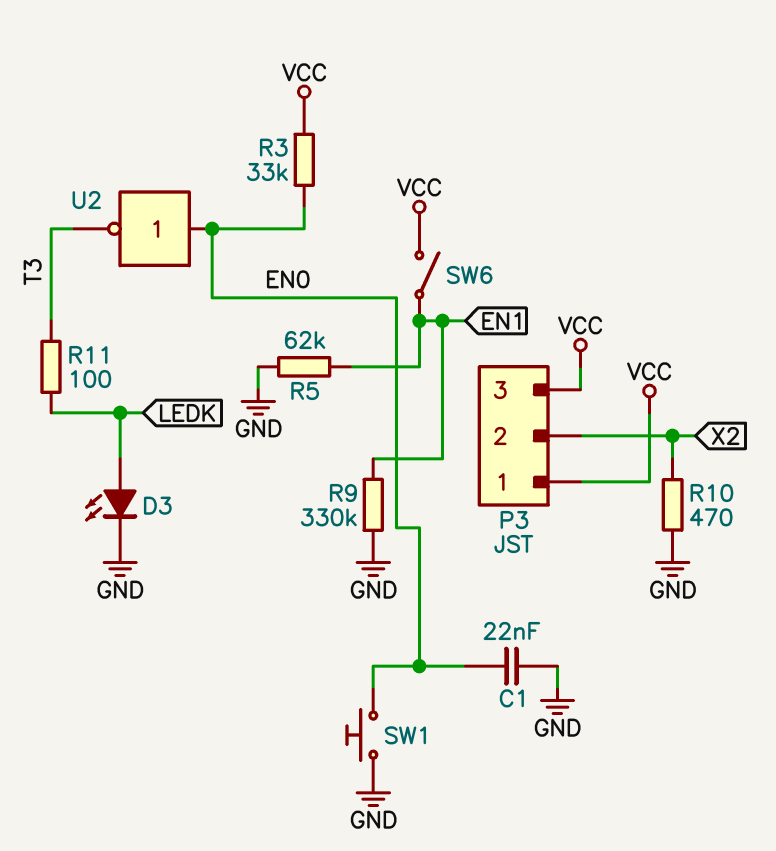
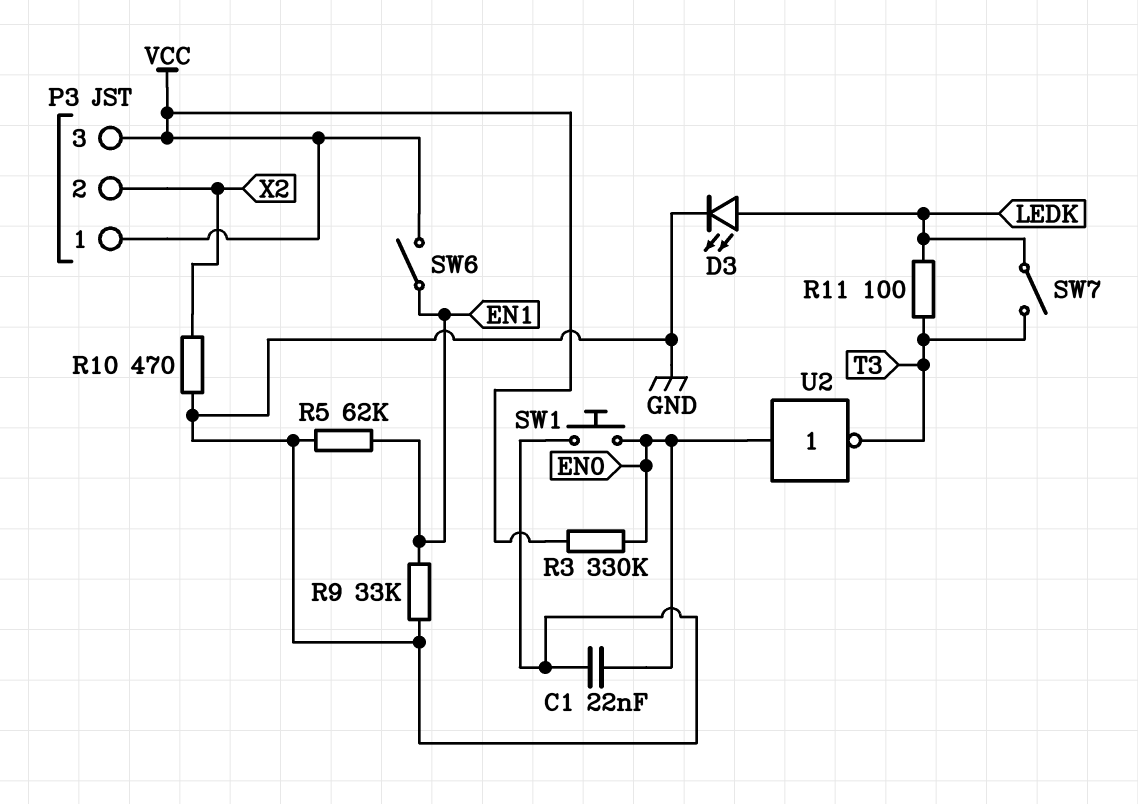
R3: 33k (EN0, VCC) -> 330k (EN0, VCC)
R9: 330k (EN1, GND) -> 33k (EN1, GND)
SW7: none -> switch (LEDK, T3)

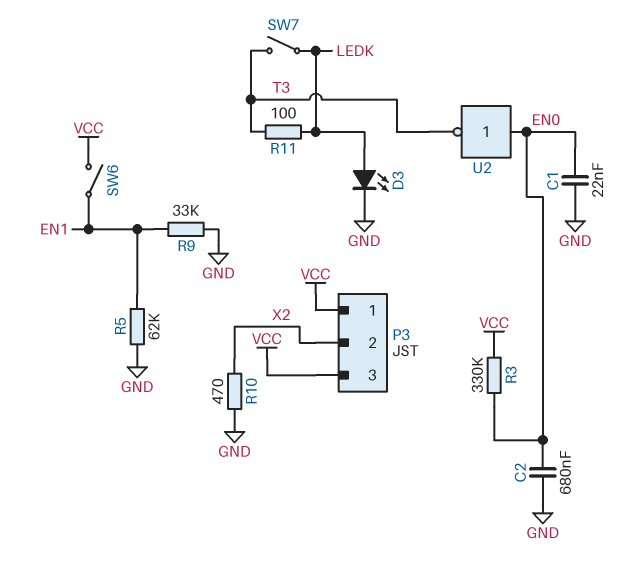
C2: none -> 680nF (EN0, GND)
SW1: button (EN0, GND) -> none

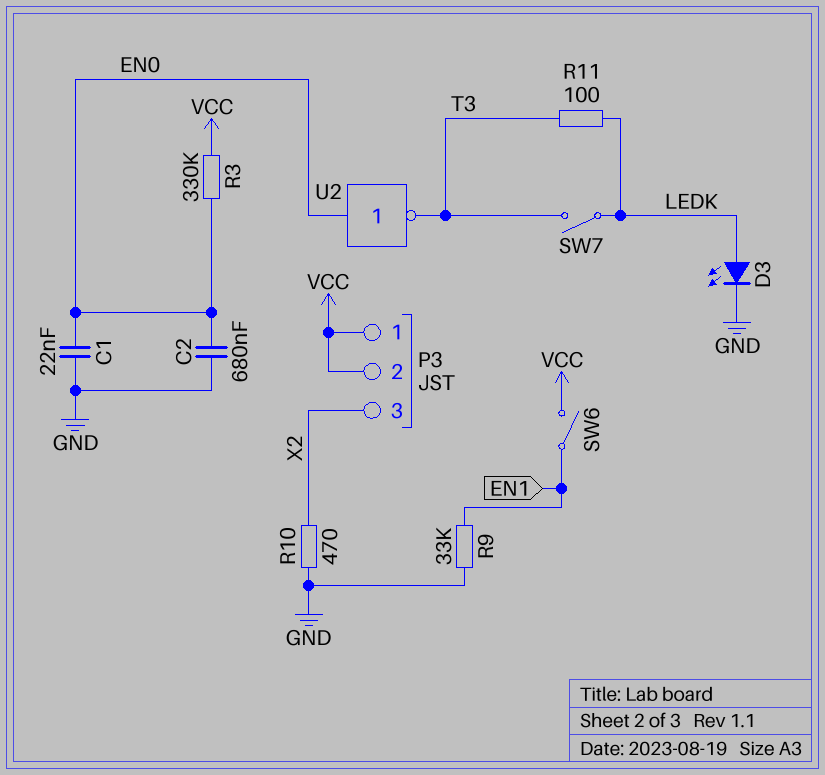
P3 pin 2: X2 -> VCC
P3 pin 3: VCC -> X2
R5: 62k (EN1, GND) -> none

